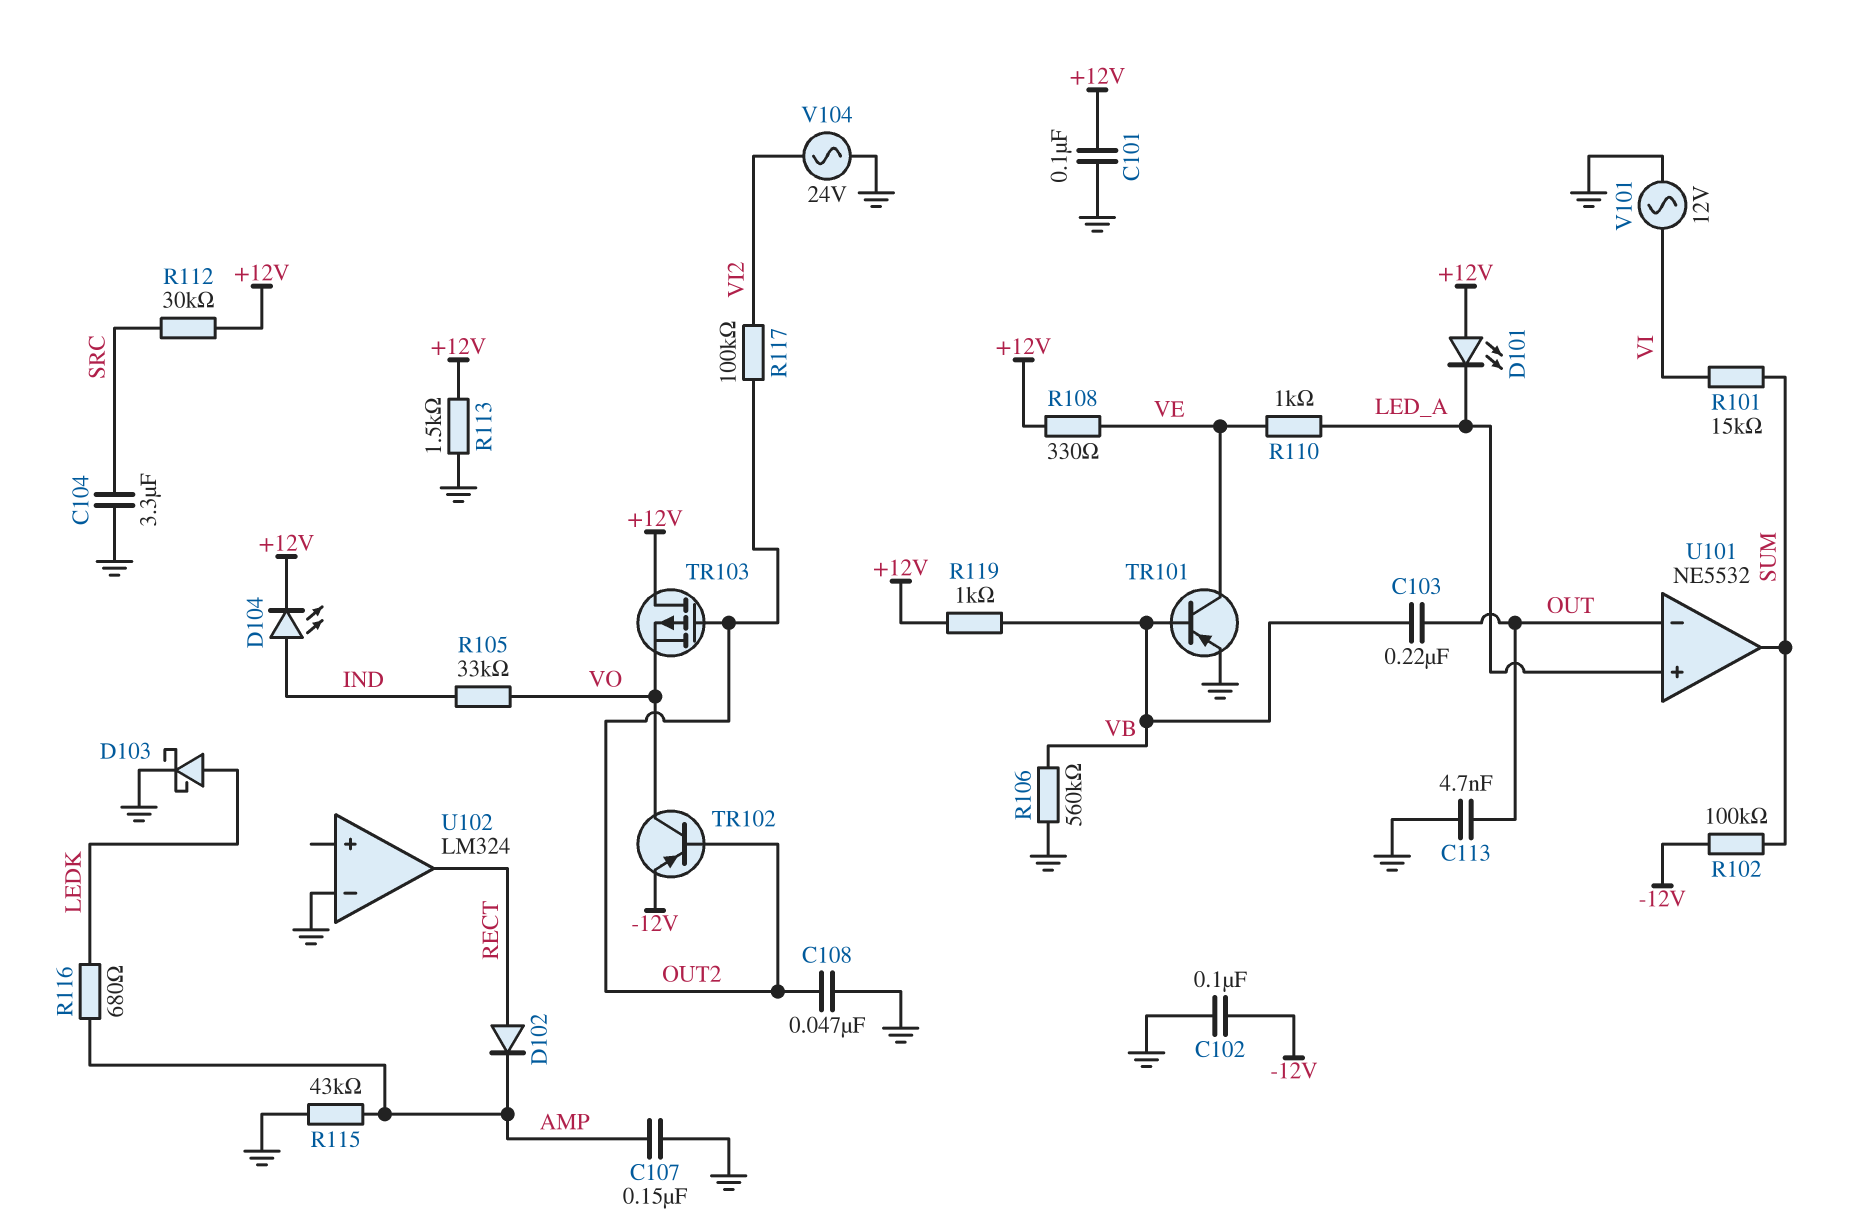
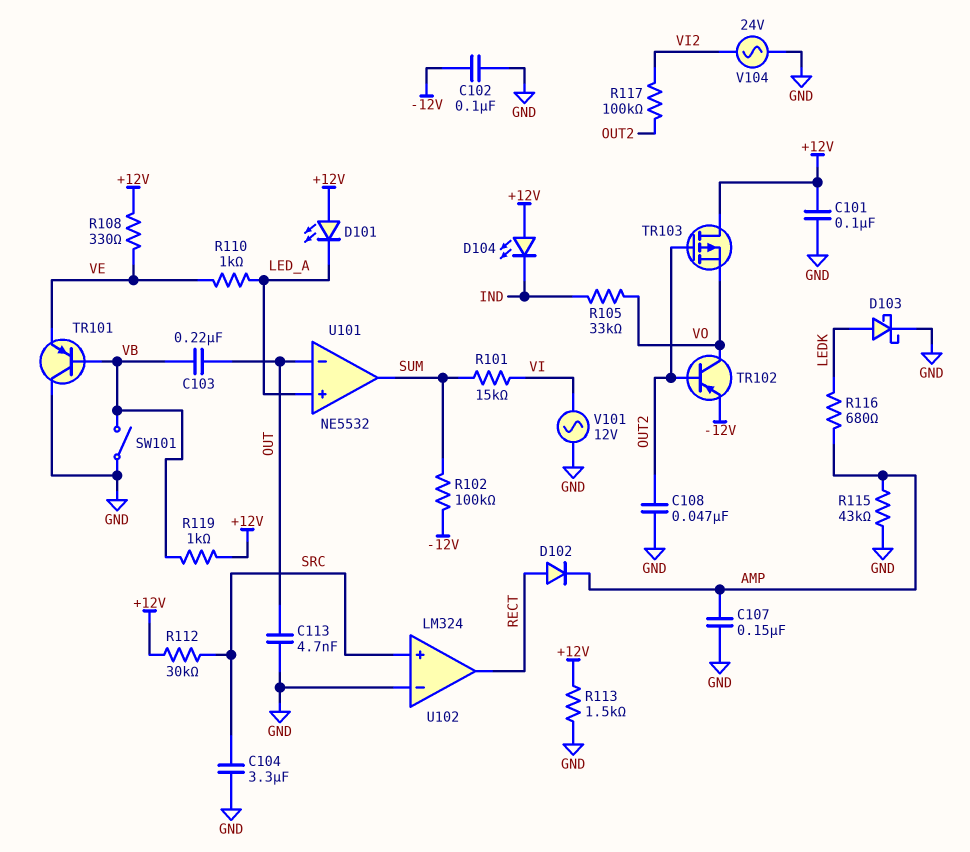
D104: LED (A IND, K +12V) -> LED (A +12V, K IND)
R106: 560k (GND, VB) -> none
SW101: none -> switch (GND, VB)
TR101: PNP (B VB, C VE, E GND) -> PNP (B VB, C GND, E VE)
U102 pin in+: none -> SRC

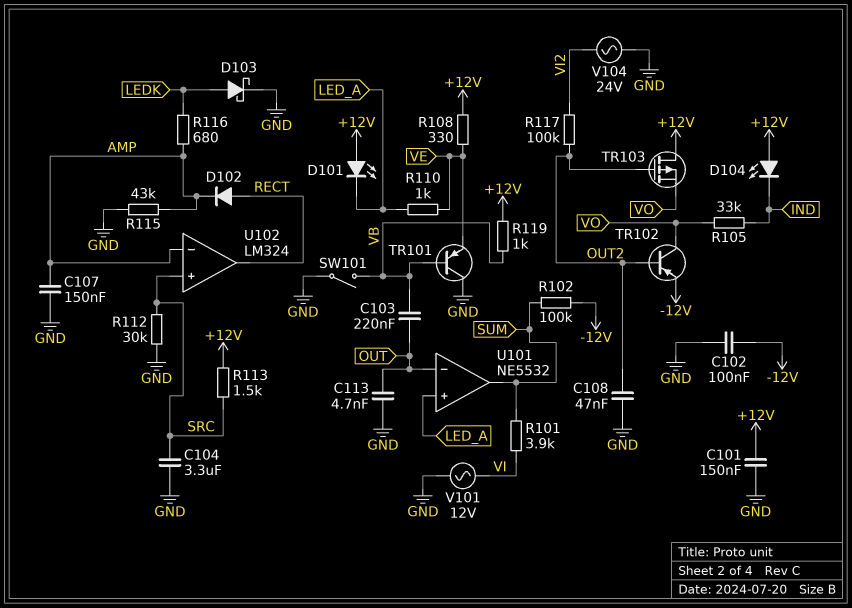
C101: 100nF (+12V, GND) -> 150nF (+12V, GND)
R101: 15k (SUM, VI) -> 3.9k (SUM, VI)
R112: 30k (+12V, SRC) -> 30k (GND, SRC)
R113: 1.5k (+12V, GND) -> 1.5k (+12V, SRC)
U102 pin in-: GND -> AMP

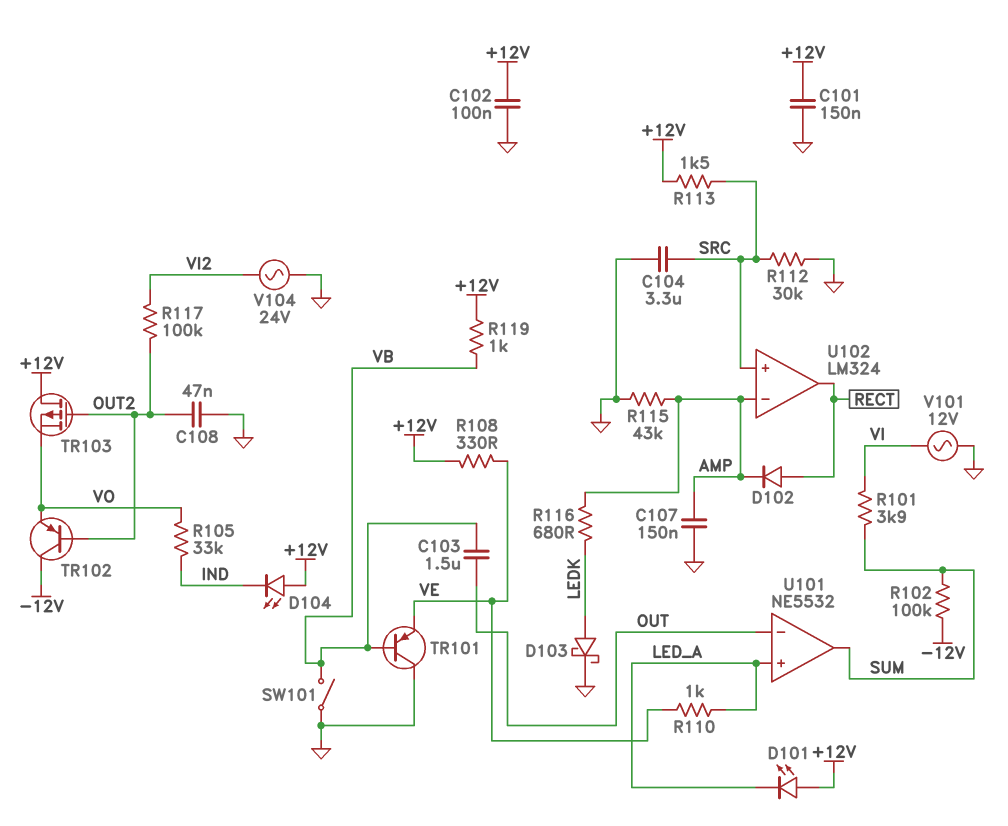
C102: 100nF (-12V, GND) -> 100nF (+12V, GND)
C103: 220nF (OUT, VB) -> 1.5uF (OUT, VB)
C113: 4.7nF (GND, OUT) -> none
TR102: PNP (B OUT2, C VO, E -12V) -> PNP (B OUT2, C -12V, E VO)

